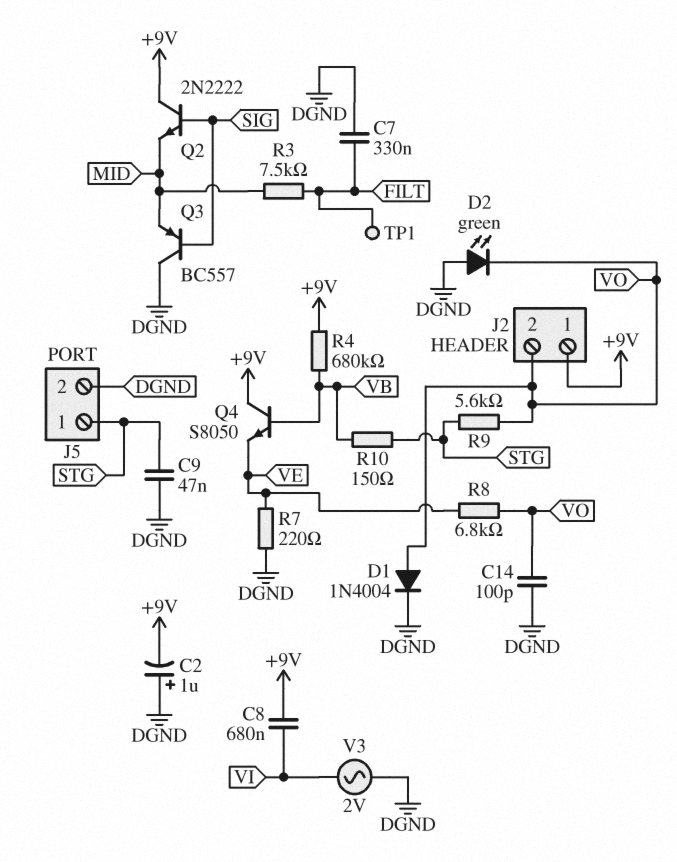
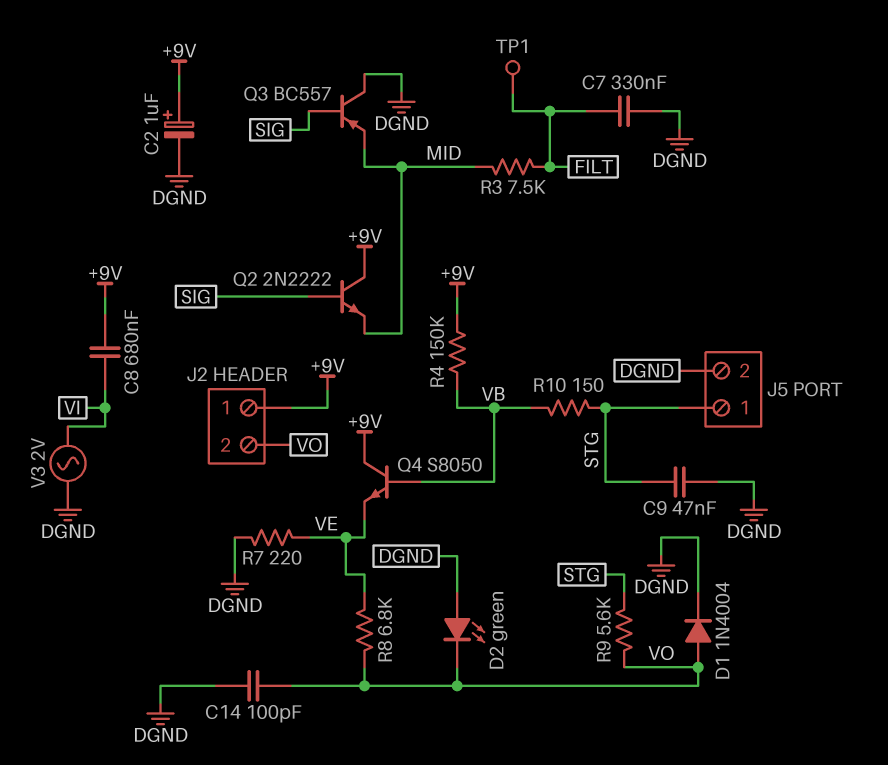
C2: 1uF (plus DGND, minus +9V) -> 1uF (plus +9V, minus DGND)
R4: 680k (+9V, VB) -> 150k (+9V, VB)

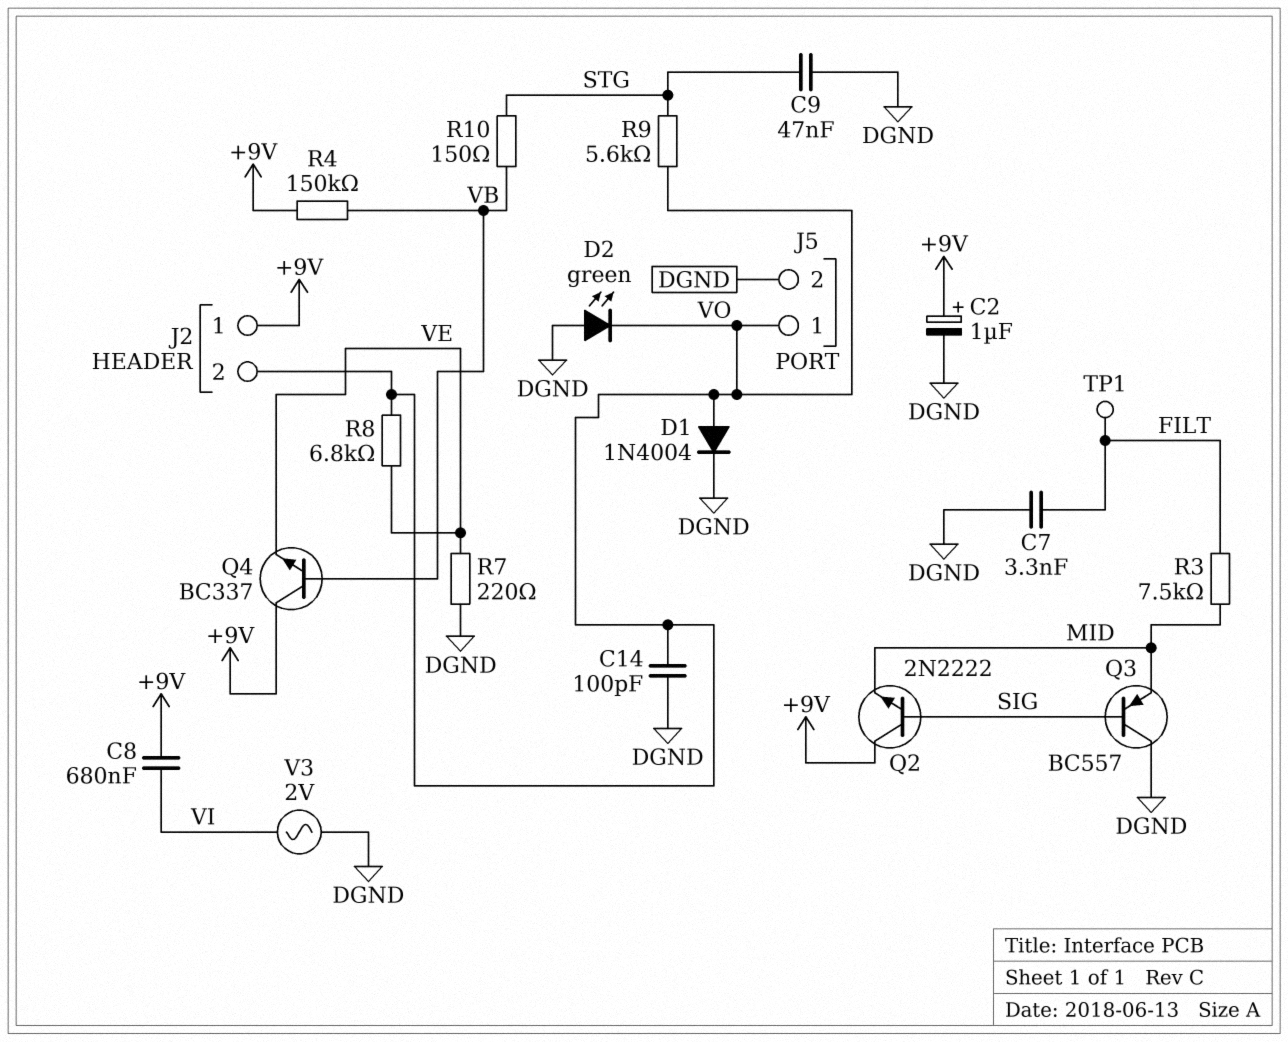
C7: 330nF (DGND, FILT) -> 3.3nF (DGND, FILT)
J5 pin 1: STG -> VO
Q4: NPN S8050 (B VB, C +9V, E VE) -> NPN BC337 (B VB, C +9V, E VE)

